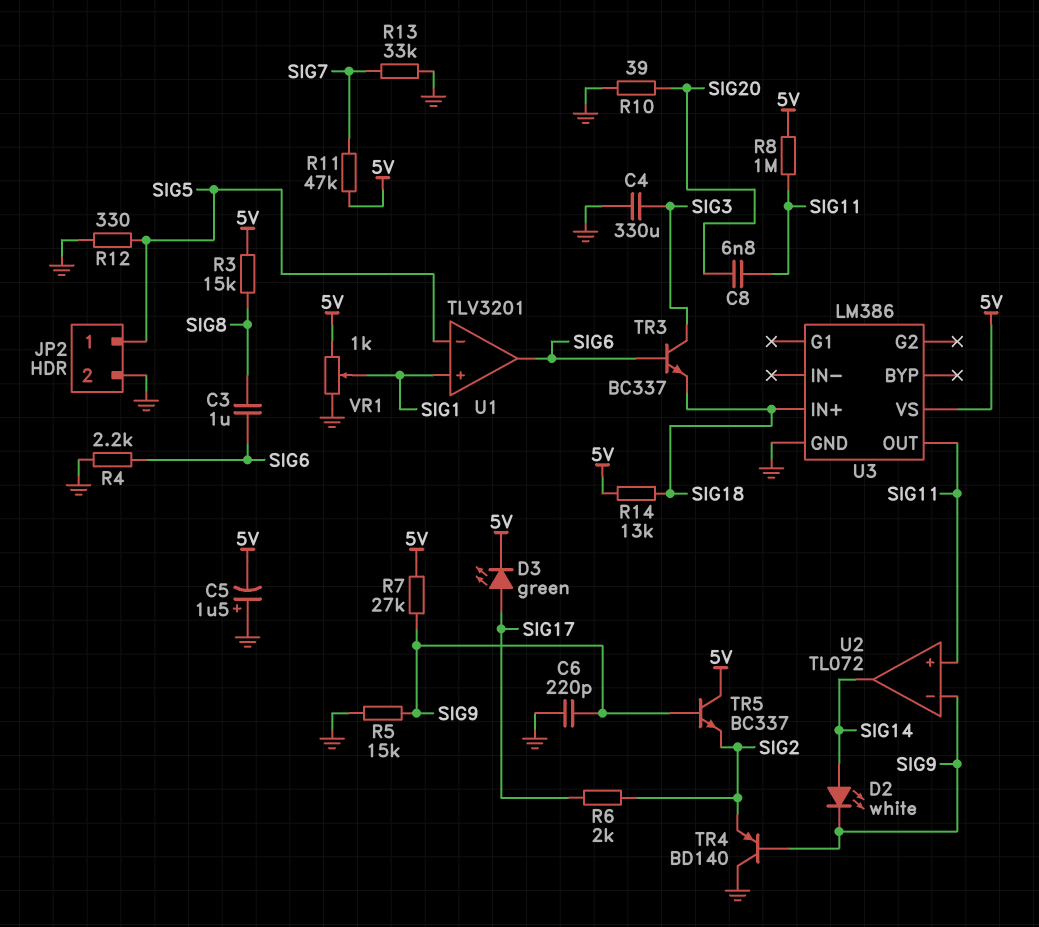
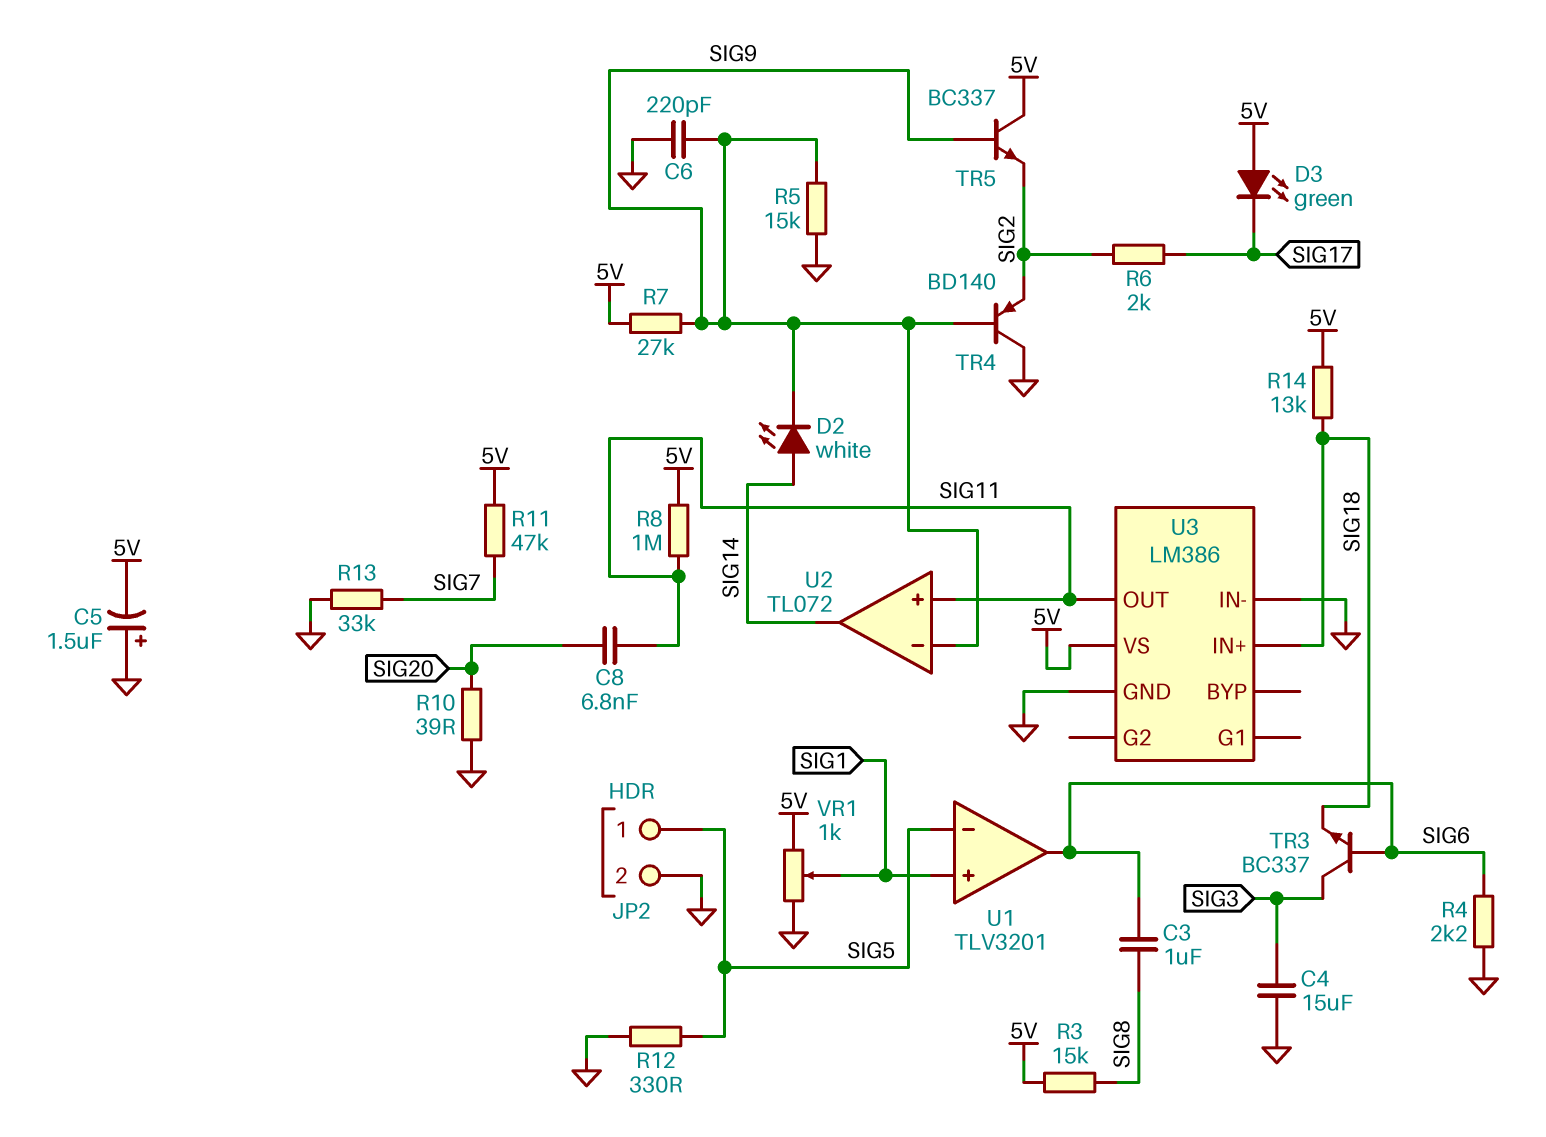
C4: 330uF (GND, SIG3) -> 15uF (GND, SIG3)
D3: LED green (A SIG17, K 5V) -> LED green (A 5V, K SIG17)
U3 pin IN-: none -> GND

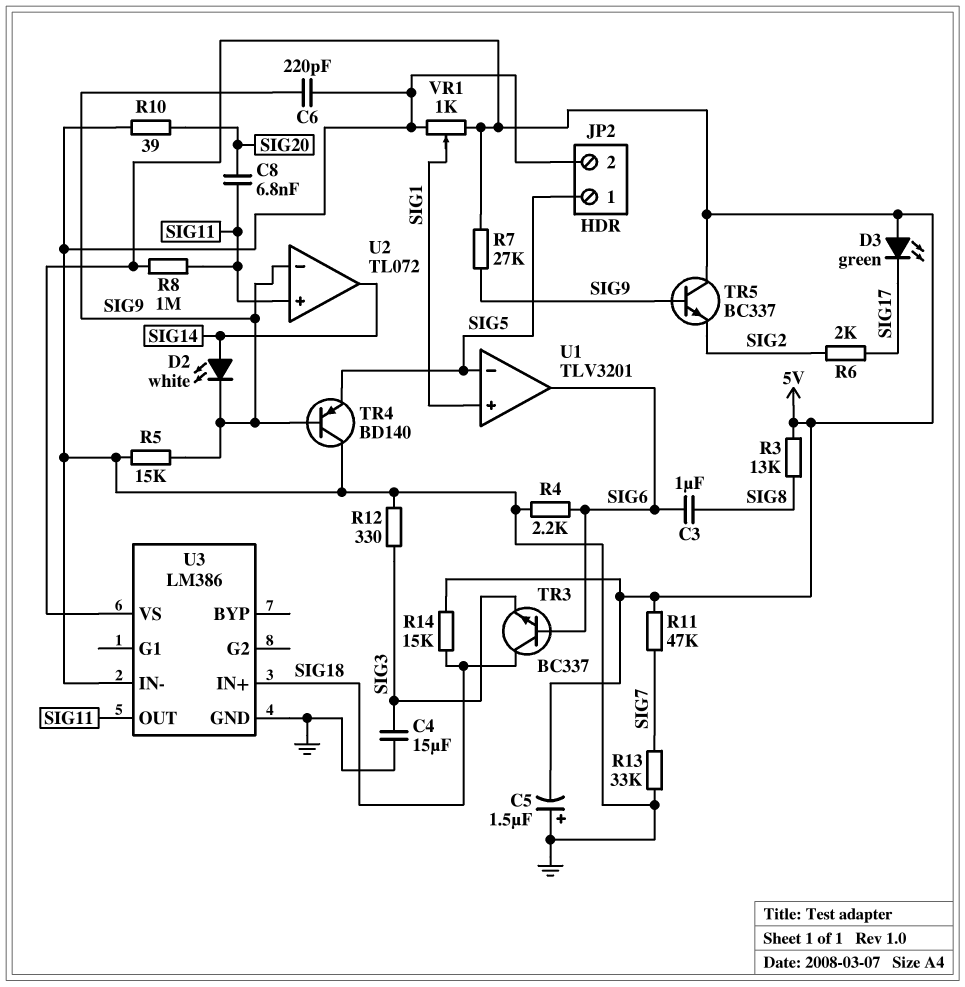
R3: 15k (5V, SIG8) -> 13k (5V, SIG8)
R12: 330 (GND, SIG5) -> 330 (GND, SIG3)
R14: 13k (5V, SIG18) -> 15k (5V, SIG18)
TR3: NPN BC337 (B SIG6, C SIG3, E SIG18) -> NPN BC337 (B SIG6, C SIG18, E SIG3)
TR4: PNP BD140 (B SIG9, C GND, E SIG2) -> PNP BD140 (B SIG9, C GND, E SIG5)

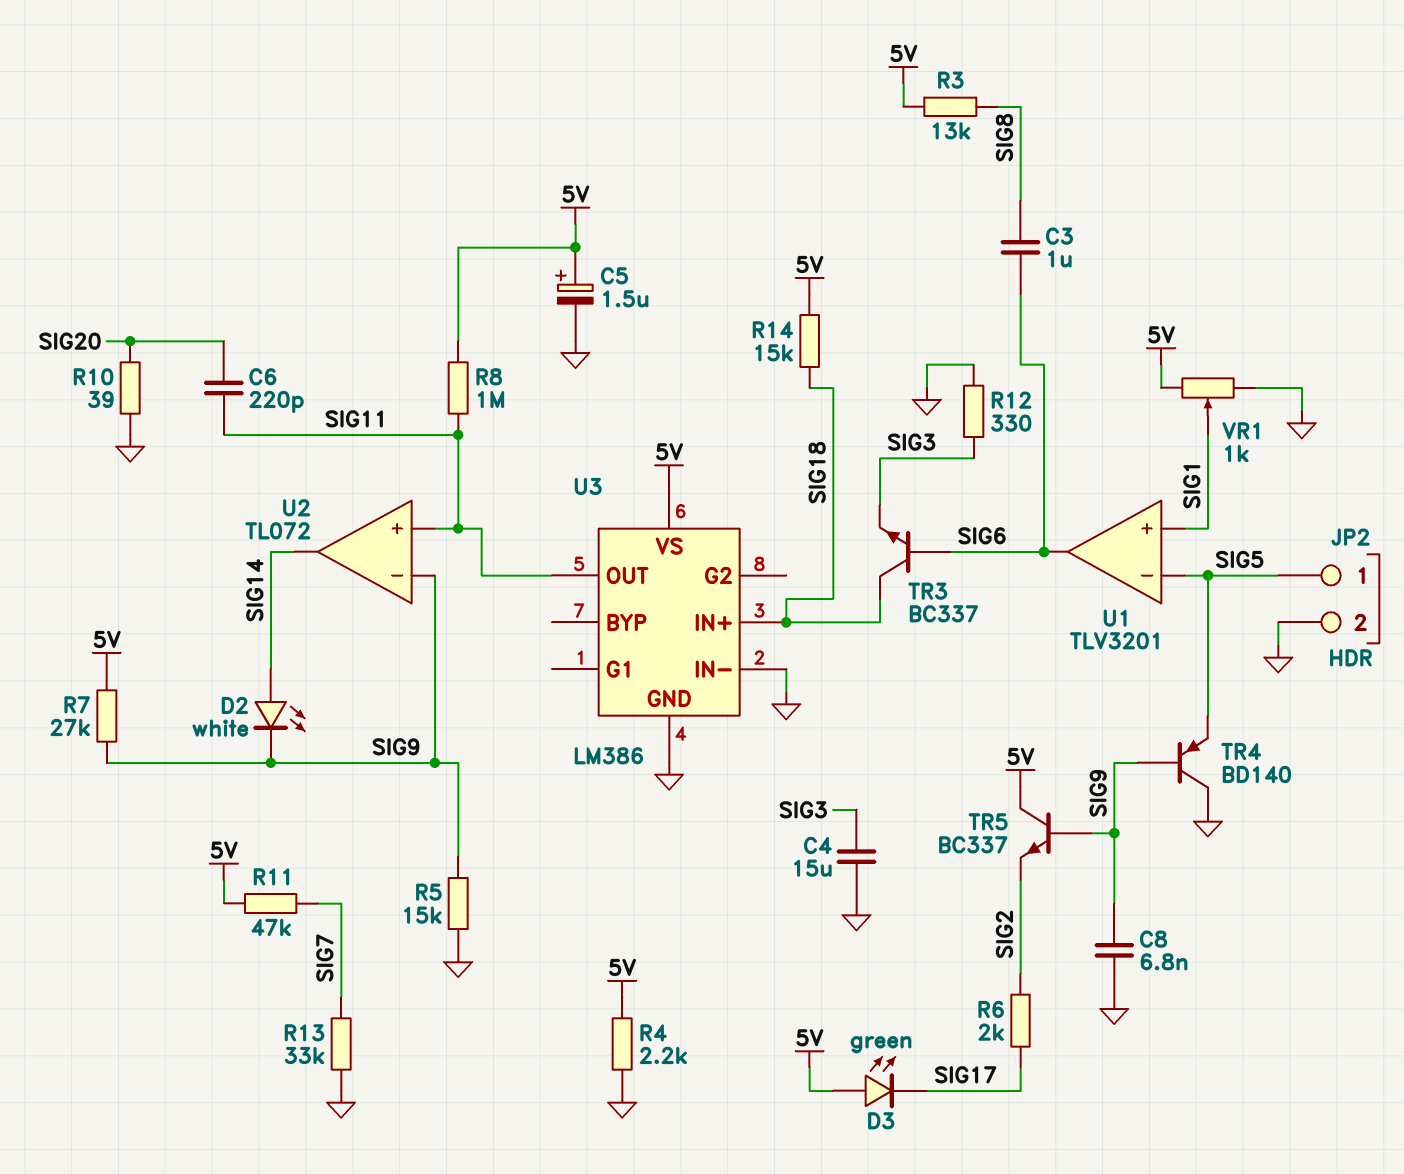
C5: 1.5uF (plus GND, minus 5V) -> 1.5uF (plus 5V, minus GND)
C6: 220pF (GND, SIG9) -> 220pF (SIG11, SIG20)
C8: 6.8nF (SIG11, SIG20) -> 6.8nF (GND, SIG9)
R4: 2.2k (GND, SIG6) -> 2.2k (5V, GND)

